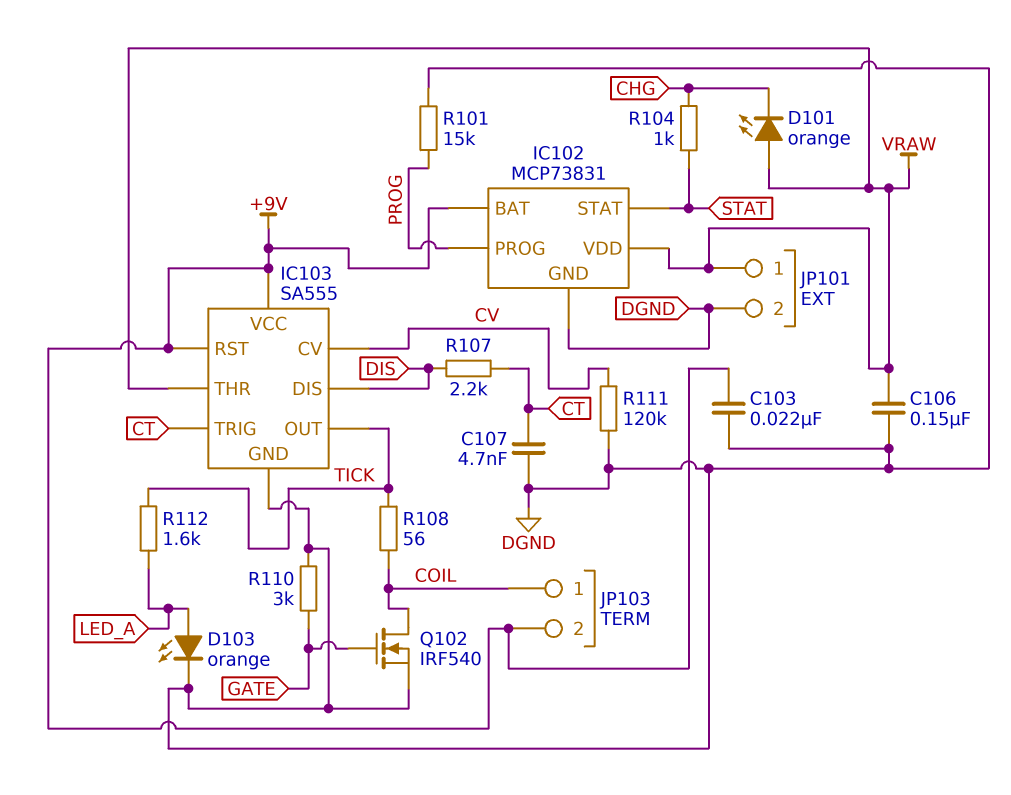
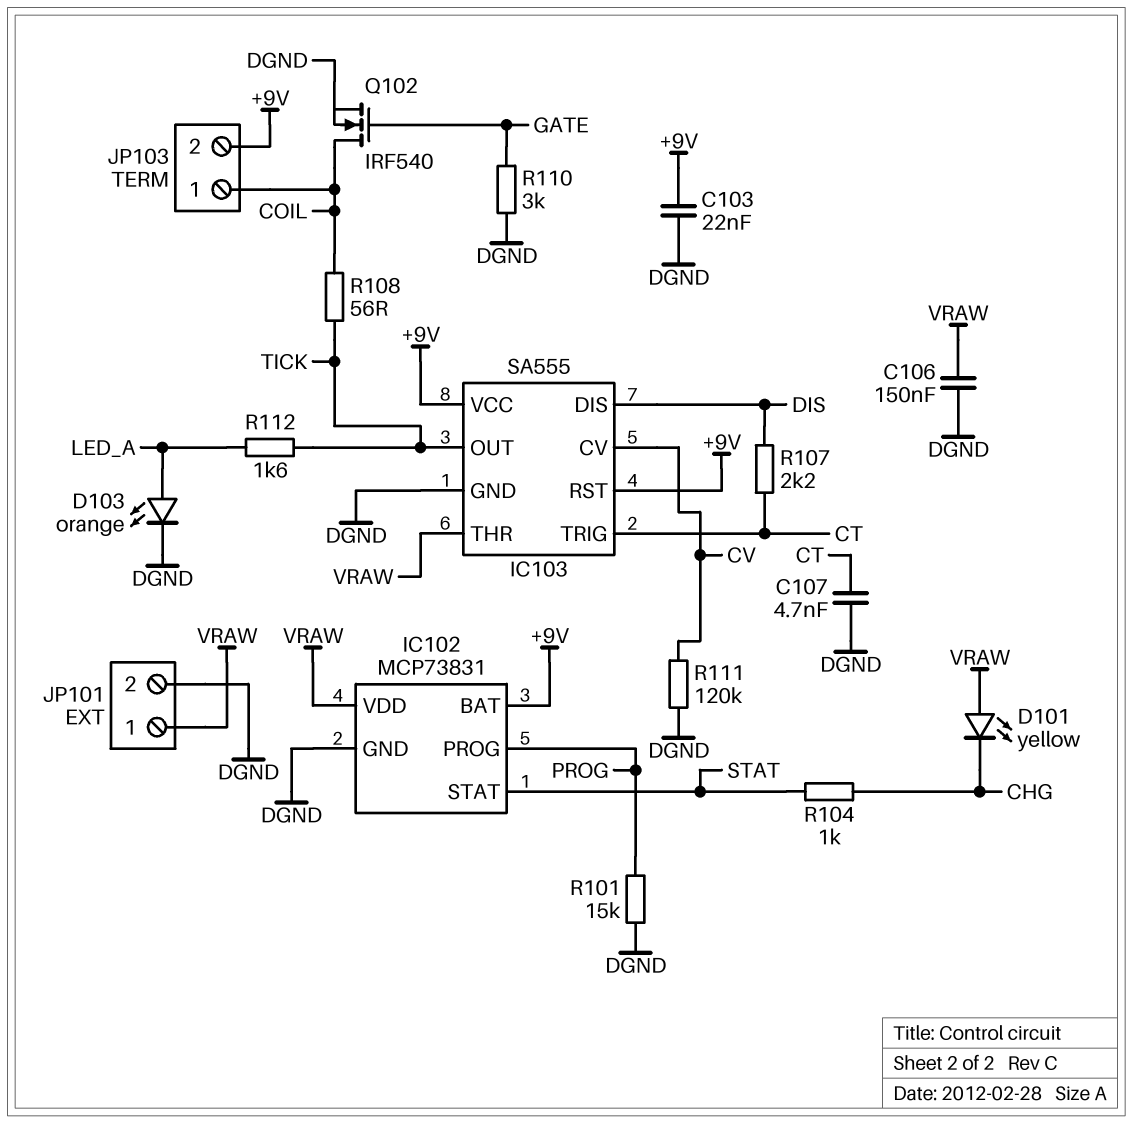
D101: LED orange (A VRAW, K CHG) -> LED yellow (A VRAW, K CHG)

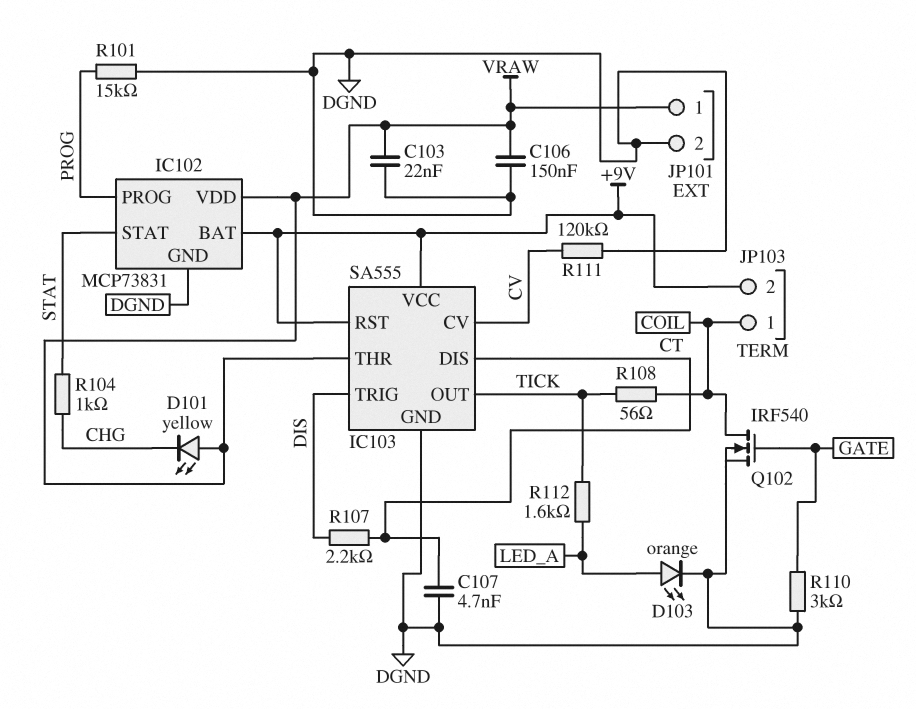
C103: 22nF (+9V, DGND) -> 22nF (DGND, VRAW)
IC103 pin DIS: DIS -> CT
IC103 pin TRIG: CT -> DIS

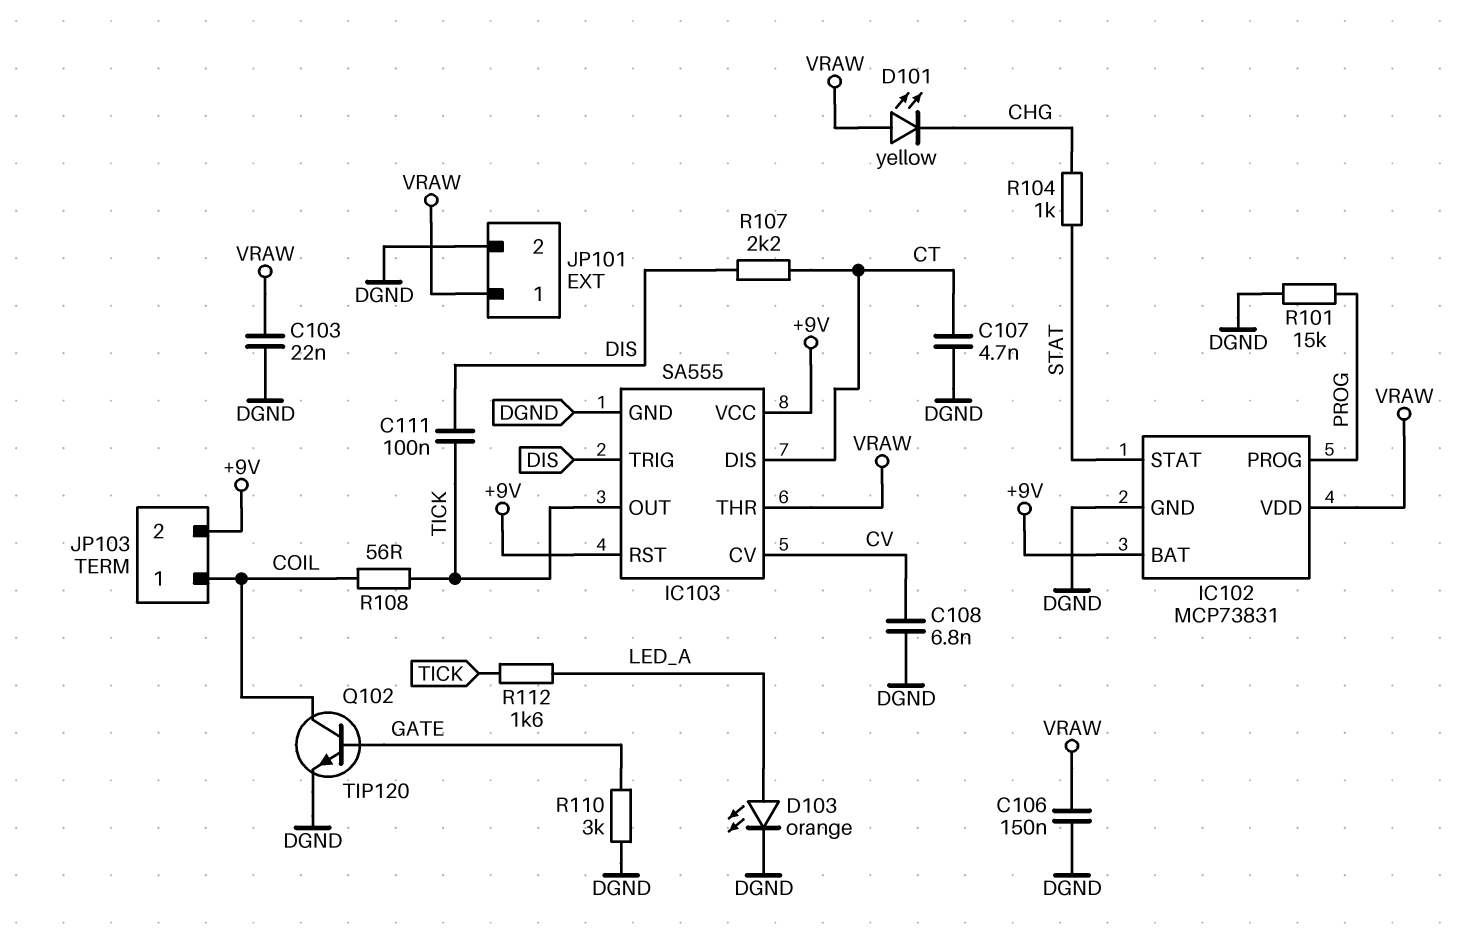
C108: none -> 6.8nF (CV, DGND)
C111: none -> 100nF (DIS, TICK)
Q102: NMOS IRF540 (G GATE, D COIL, S DGND) -> NPN TIP120 (B GATE, C COIL, E DGND)
R111: 120k (CV, DGND) -> none

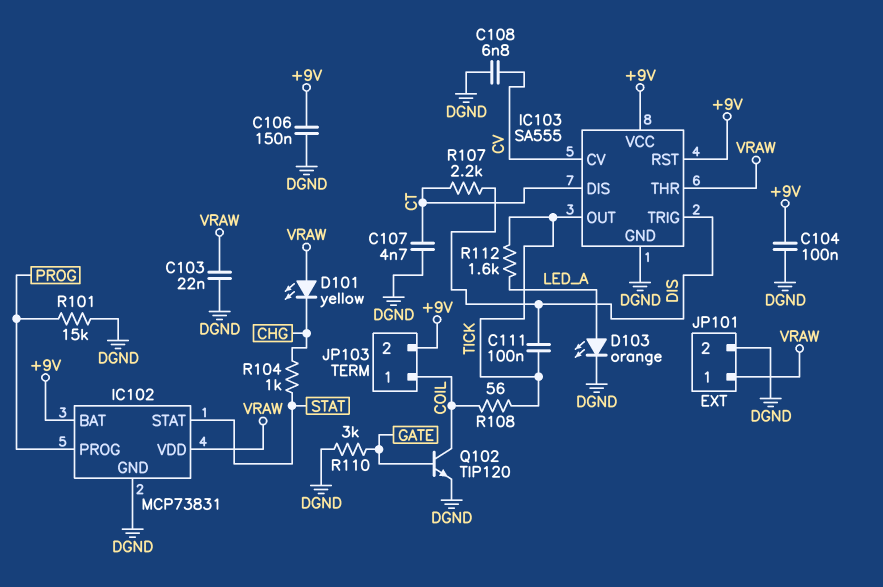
C104: none -> 100nF (+9V, DGND)
C106: 150nF (DGND, VRAW) -> 150nF (+9V, DGND)

